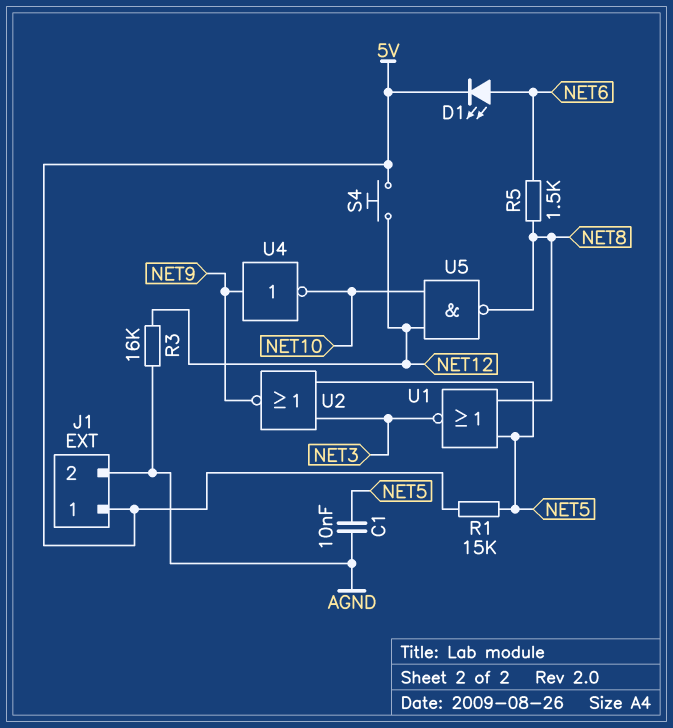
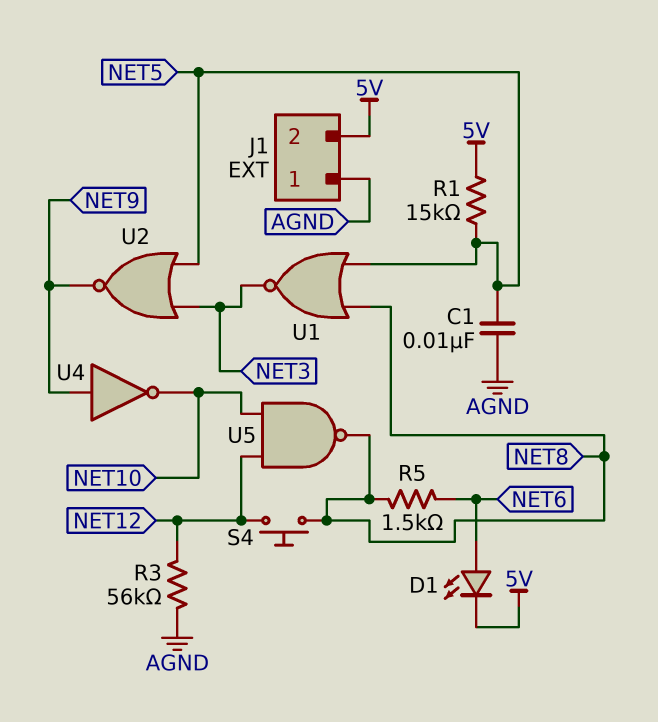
J1 pin 1: 5V -> AGND
J1 pin 2: AGND -> 5V
R3: 16k (AGND, NET12) -> 56k (AGND, NET12)
S4: button (5V, NET12) -> button (NET8, NET12)

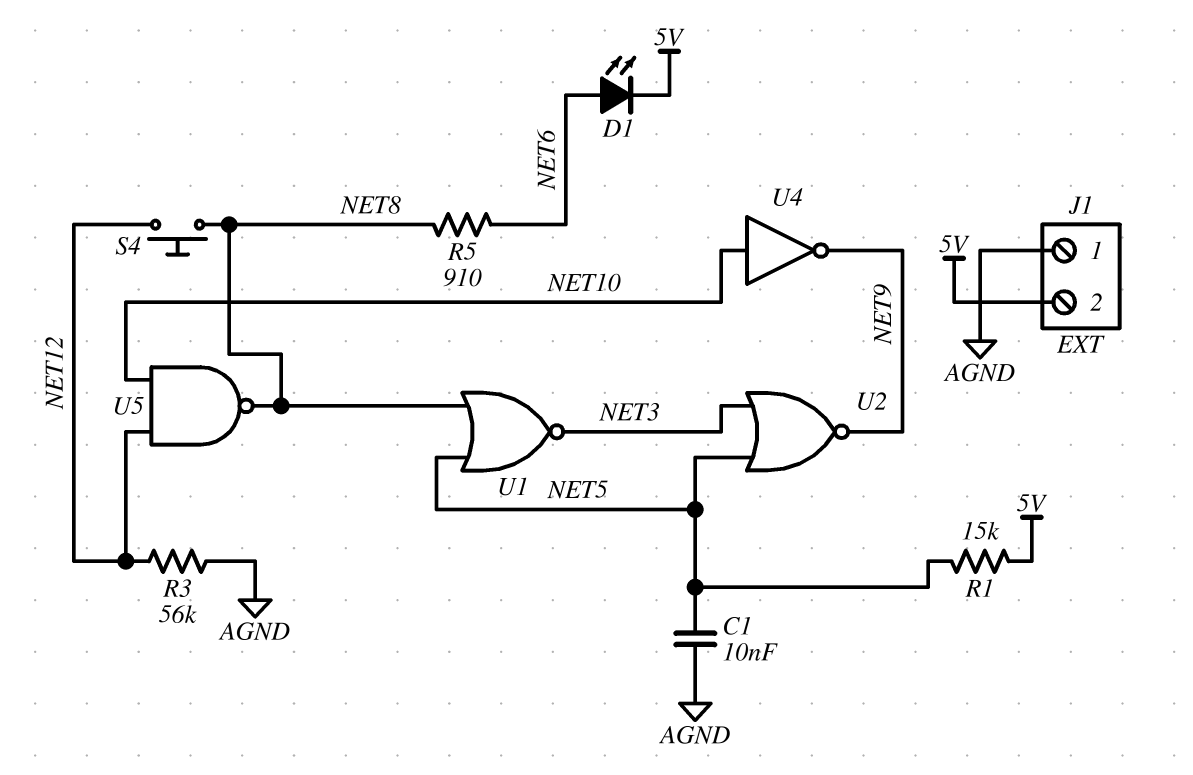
R5: 1.5k (NET6, NET8) -> 910 (NET6, NET8)
U4: NOT (in NET9, out NET10) -> NOT (in NET10, out NET9)

